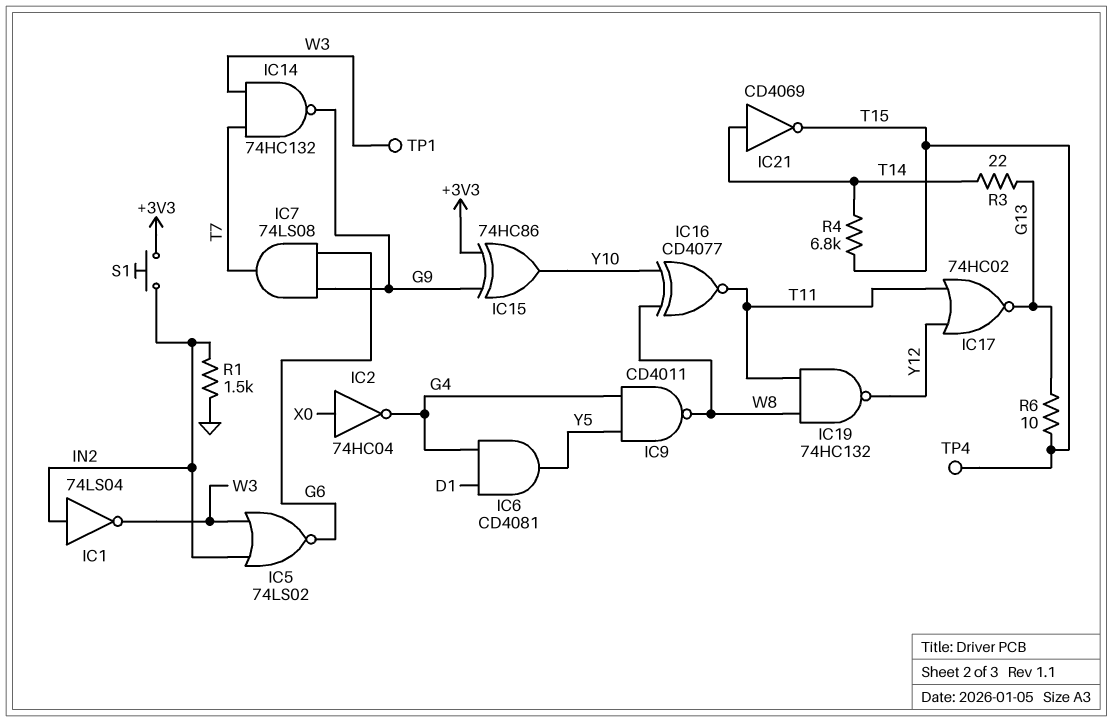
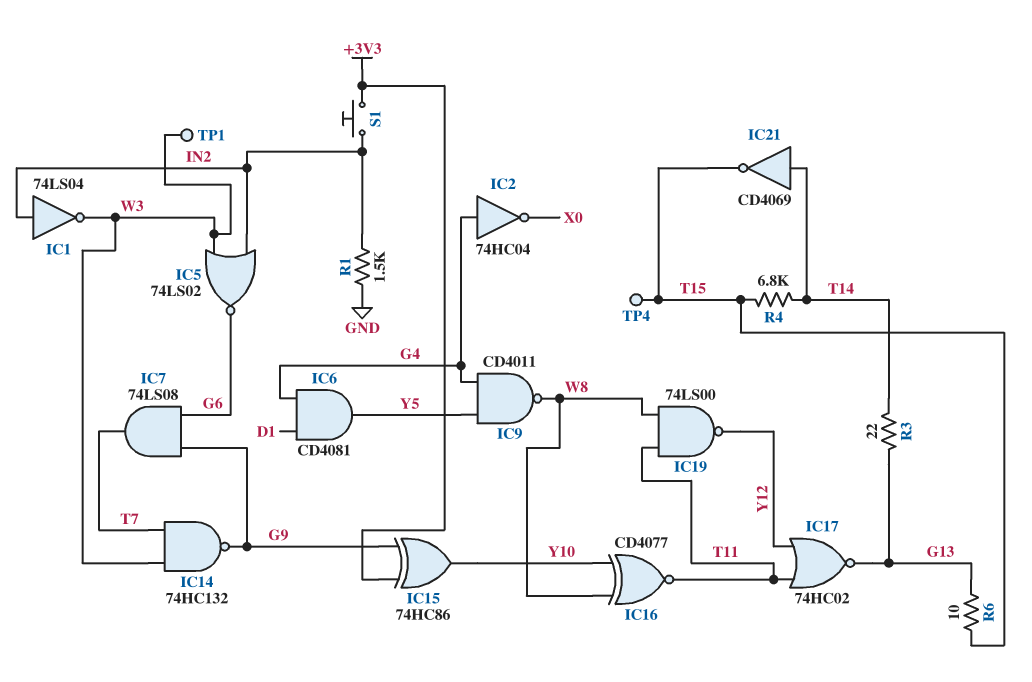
IC2: NOT 74HC04 (in X0, out G4) -> NOT 74HC04 (in G4, out X0)
IC19: NAND 74HC132 (in T11, in W8, out Y12) -> NAND 74LS00 (in T11, in W8, out Y12)

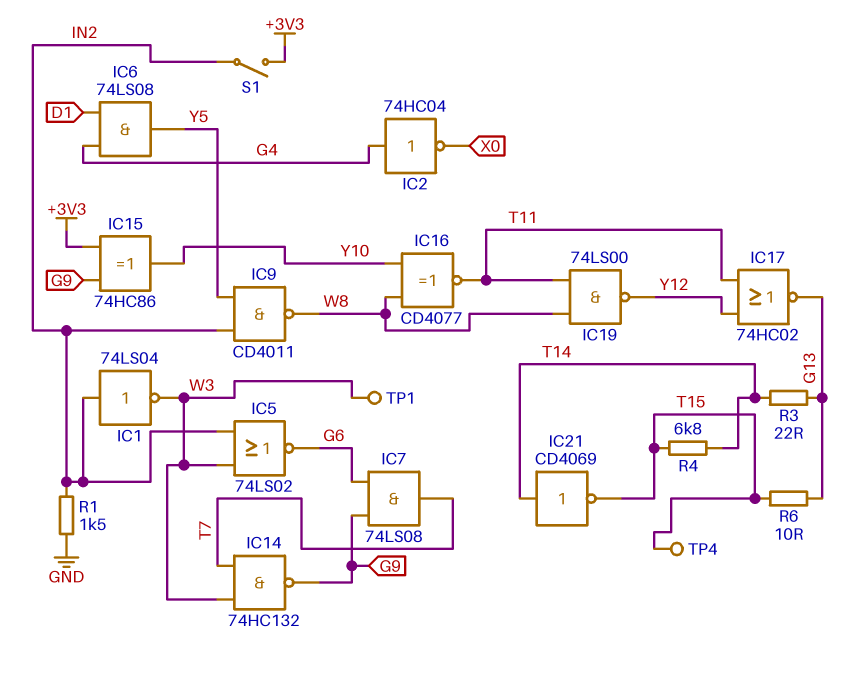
IC6: AND CD4081 (in D1, in G4, out Y5) -> AND 74LS08 (in D1, in G4, out Y5)
IC9: NAND CD4011 (in G4, in Y5, out W8) -> NAND CD4011 (in IN2, in Y5, out W8)
S1: button (+3V3, IN2) -> switch (+3V3, IN2)

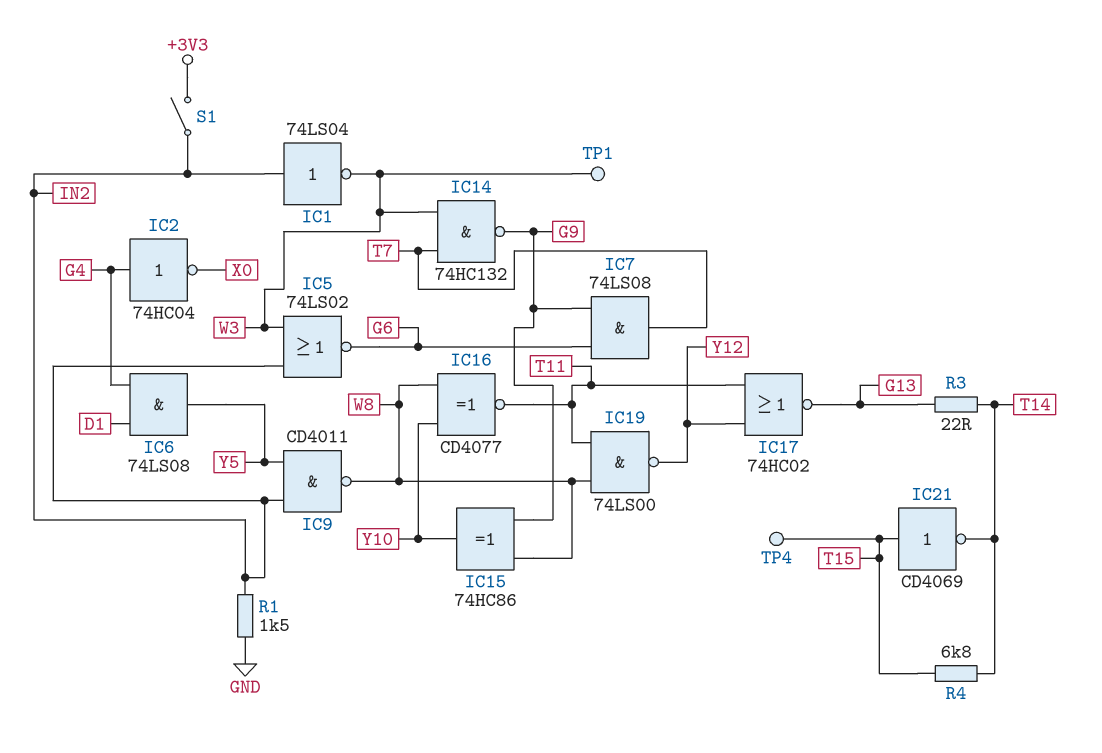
IC15: XOR 74HC86 (in +3V3, in G9, out Y10) -> XOR 74HC86 (in G9, in W8, out Y10)
IC21: NOT CD4069 (in T14, out T15) -> NOT CD4069 (in T15, out T14)
R6: 10 (G13, T15) -> none

